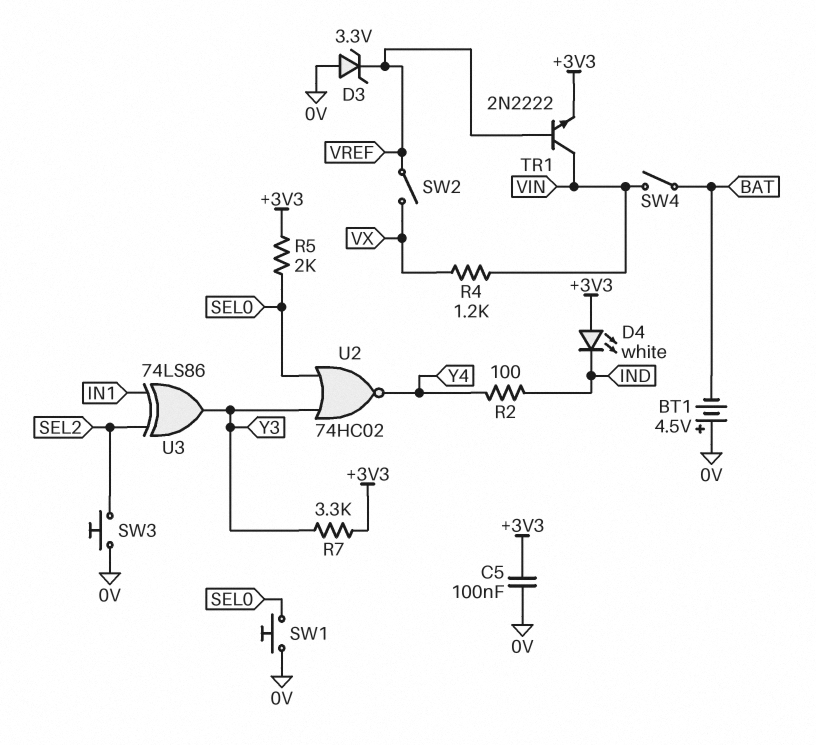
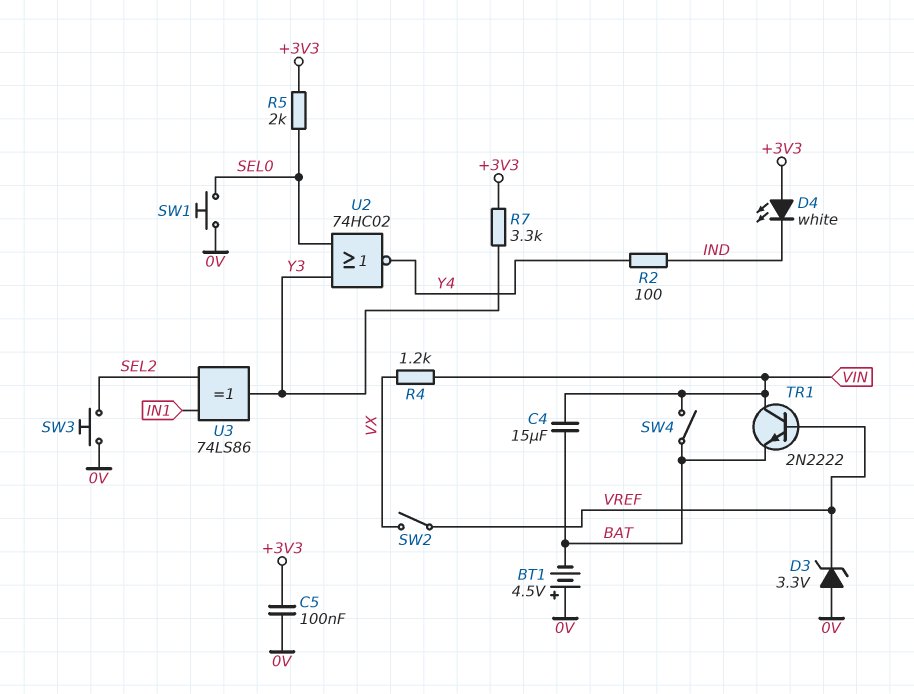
C4: none -> 15uF (BAT, VIN)
TR1: NPN 2N2222 (B VREF, C VIN, E +3V3) -> NPN 2N2222 (B VREF, C VIN, E BAT)

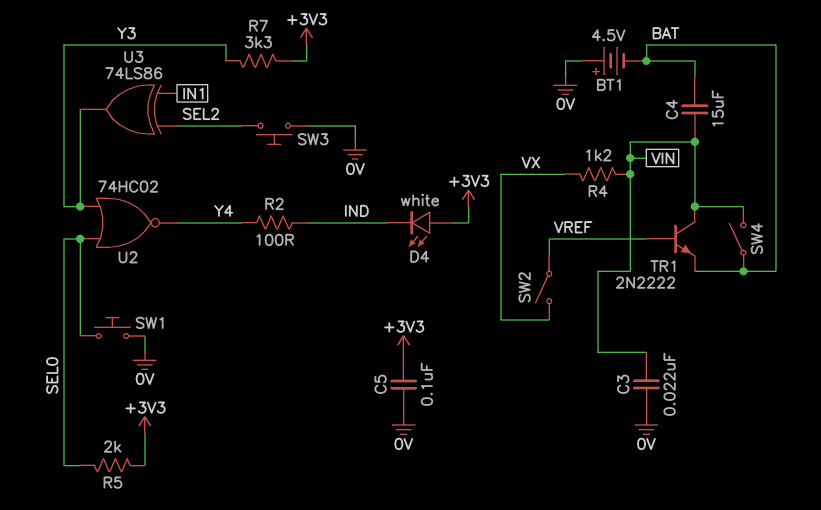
C3: none -> 22nF (0V, VIN)
D3: zener 3.3V (A 0V, K VREF) -> none

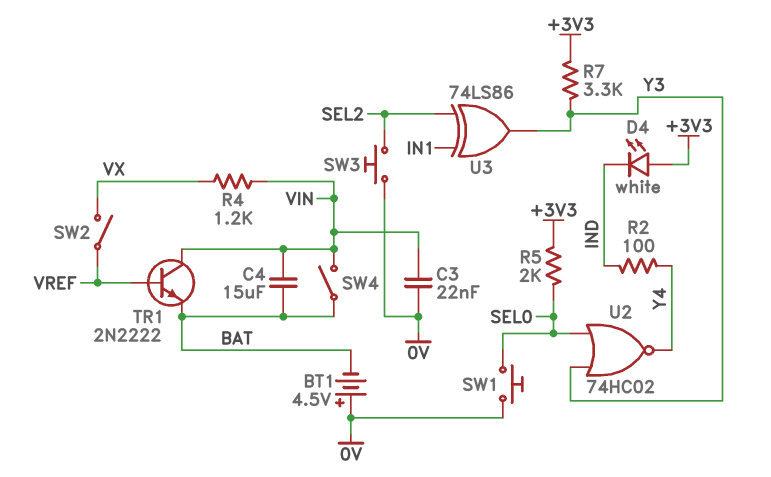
C5: 100nF (+3V3, 0V) -> none

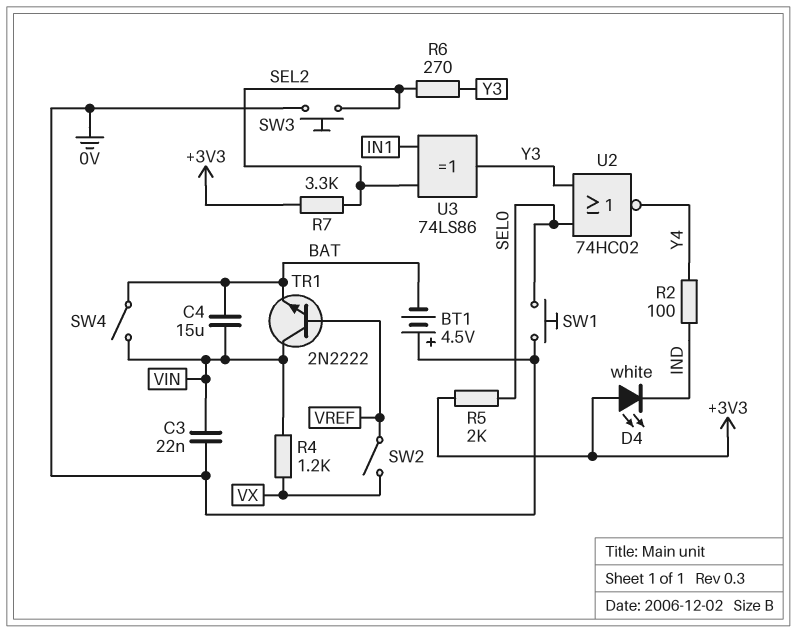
R6: none -> 270 (SEL2, Y3)
R7: 3.3k (+3V3, Y3) -> 3.3k (+3V3, SEL2)

